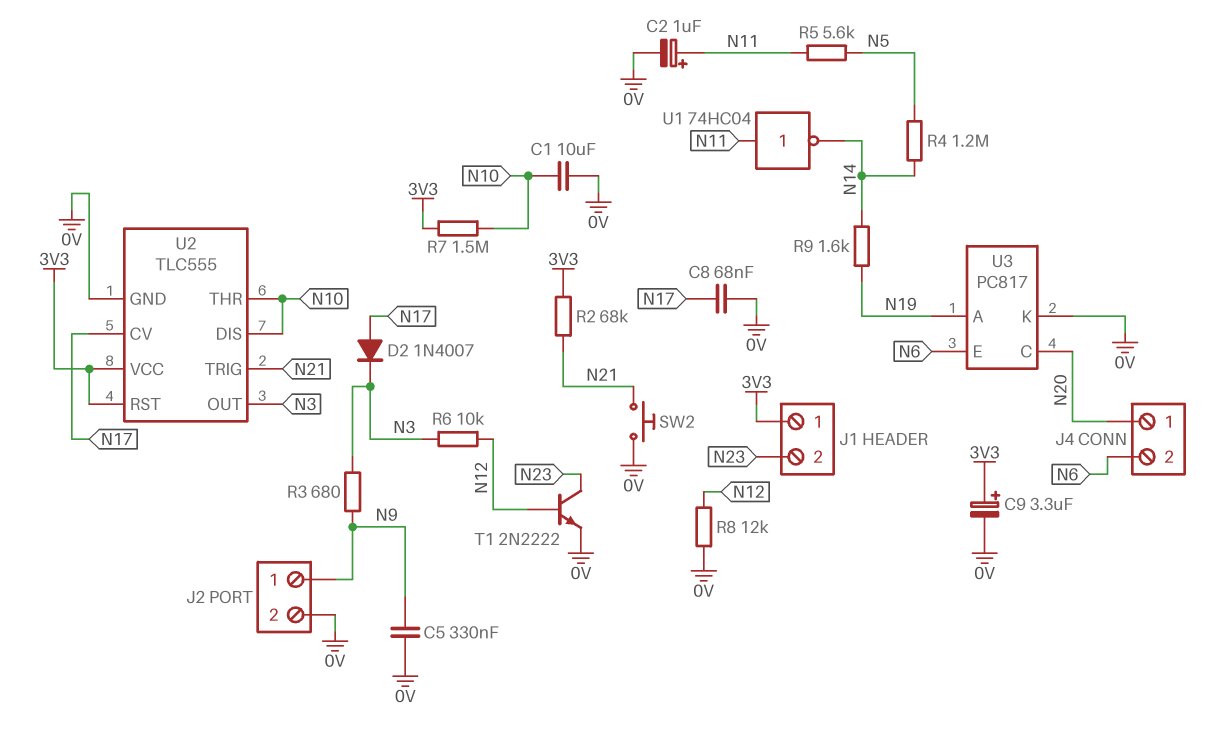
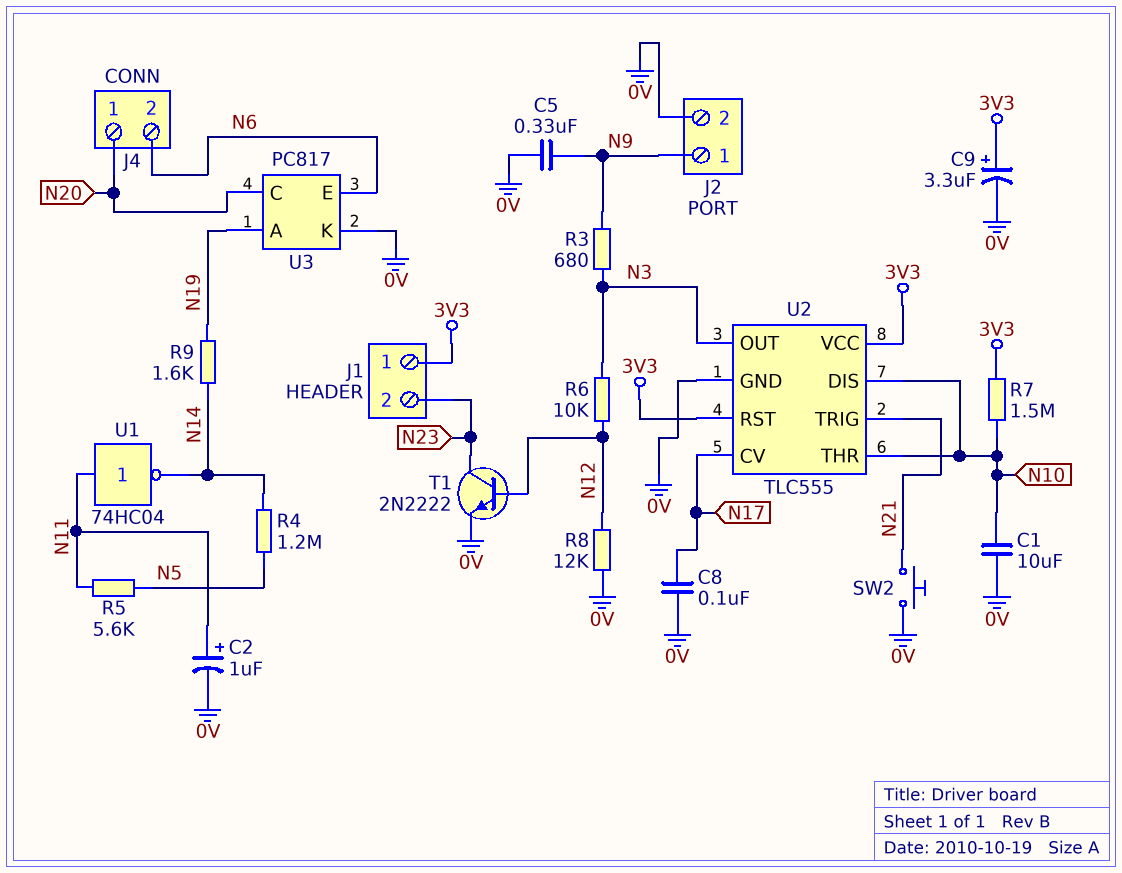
C8: 68nF (0V, N17) -> 100nF (0V, N17)
D2: diode 1N4007 (A N17, K N3) -> none
R2: 68k (3V3, N21) -> none

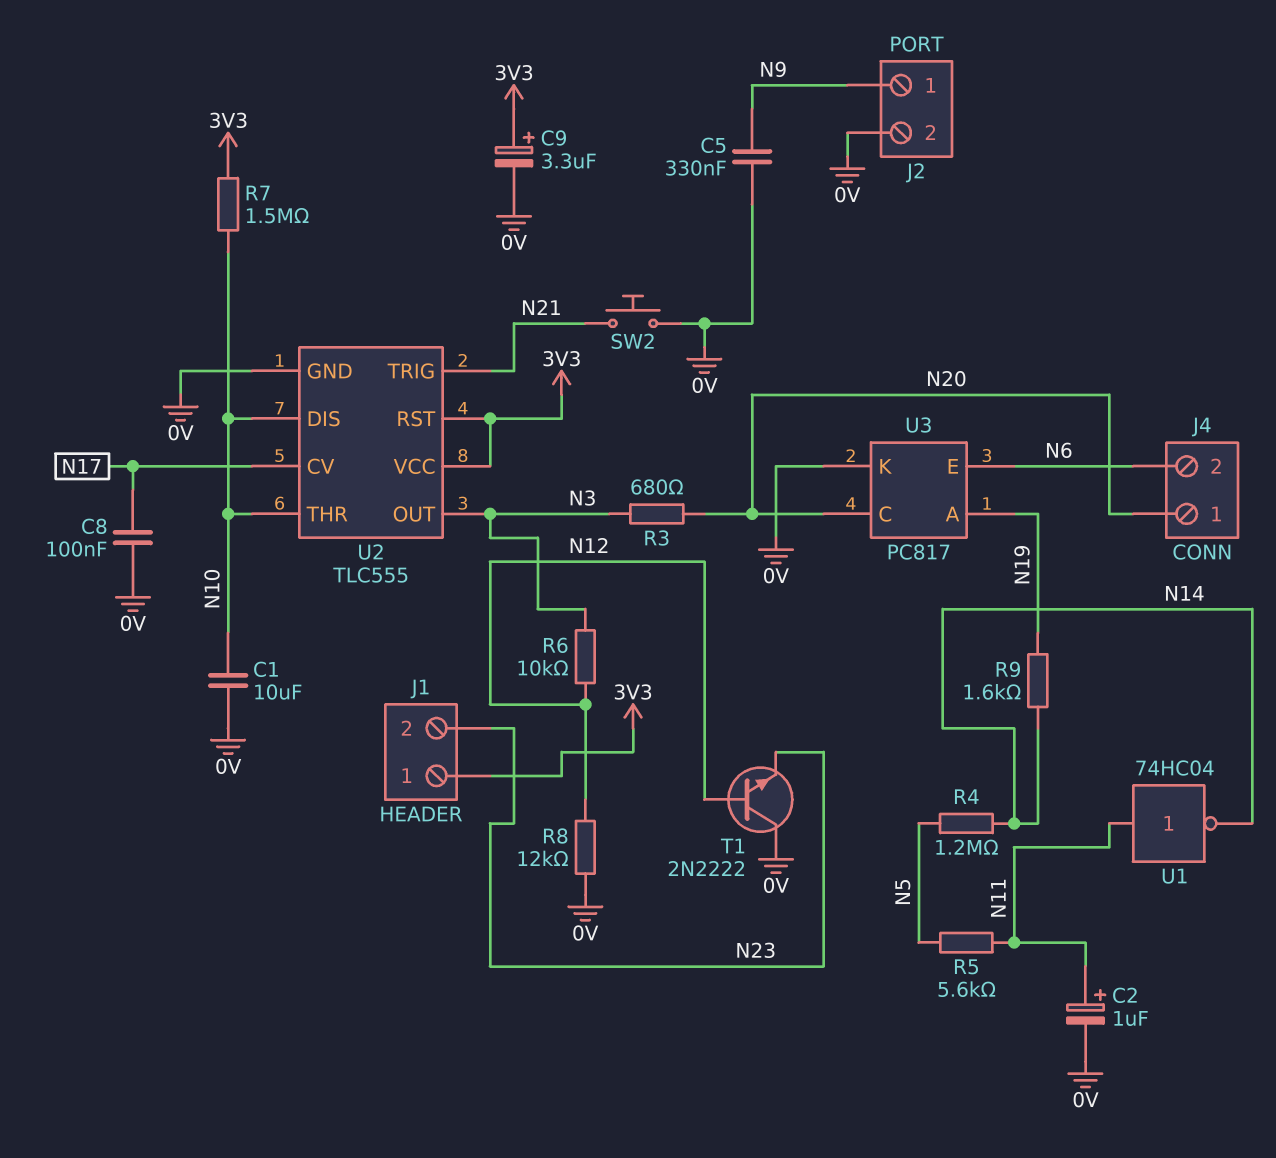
R3: 680 (N3, N9) -> 680 (N3, N20)
T1: NPN 2N2222 (B N12, C N23, E 0V) -> NPN 2N2222 (B N12, C 0V, E N23)

